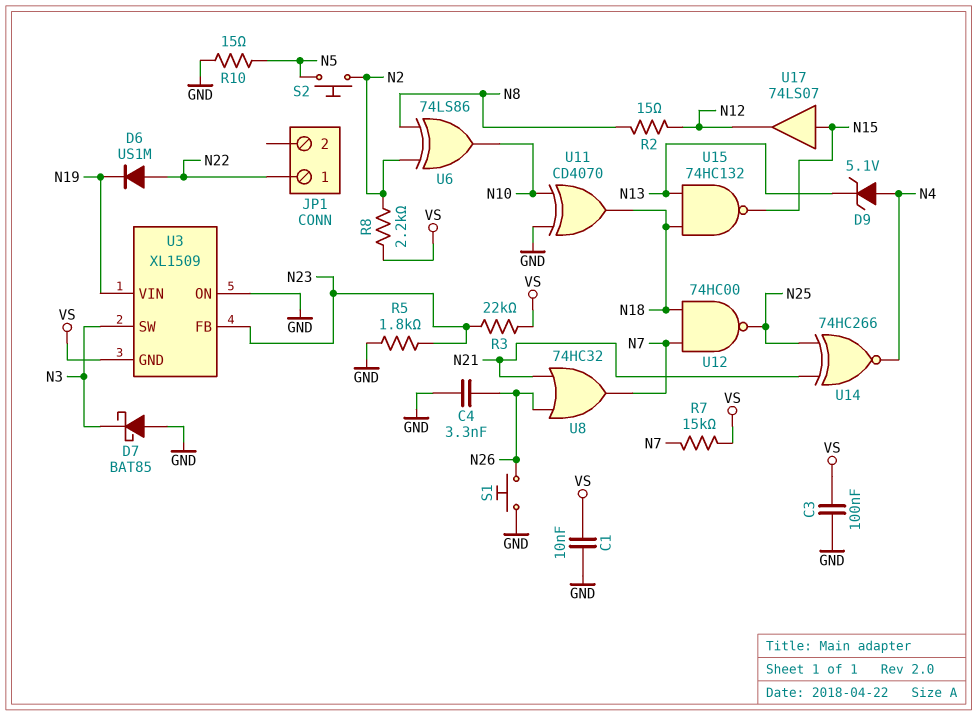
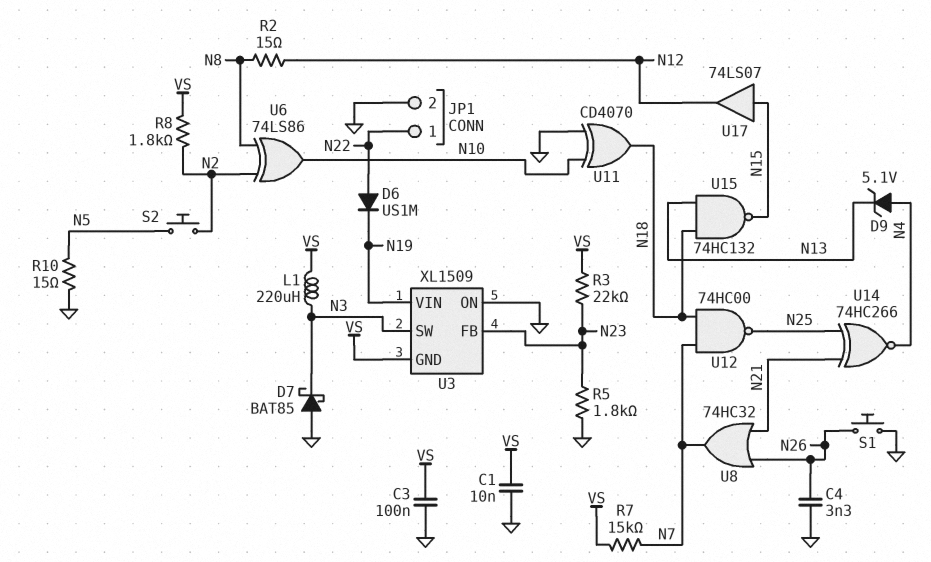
JP1 pin 2: none -> GND
L1: none -> 220uH (N3, VS)
R8: 2.2k (N2, VS) -> 1.8k (N2, VS)

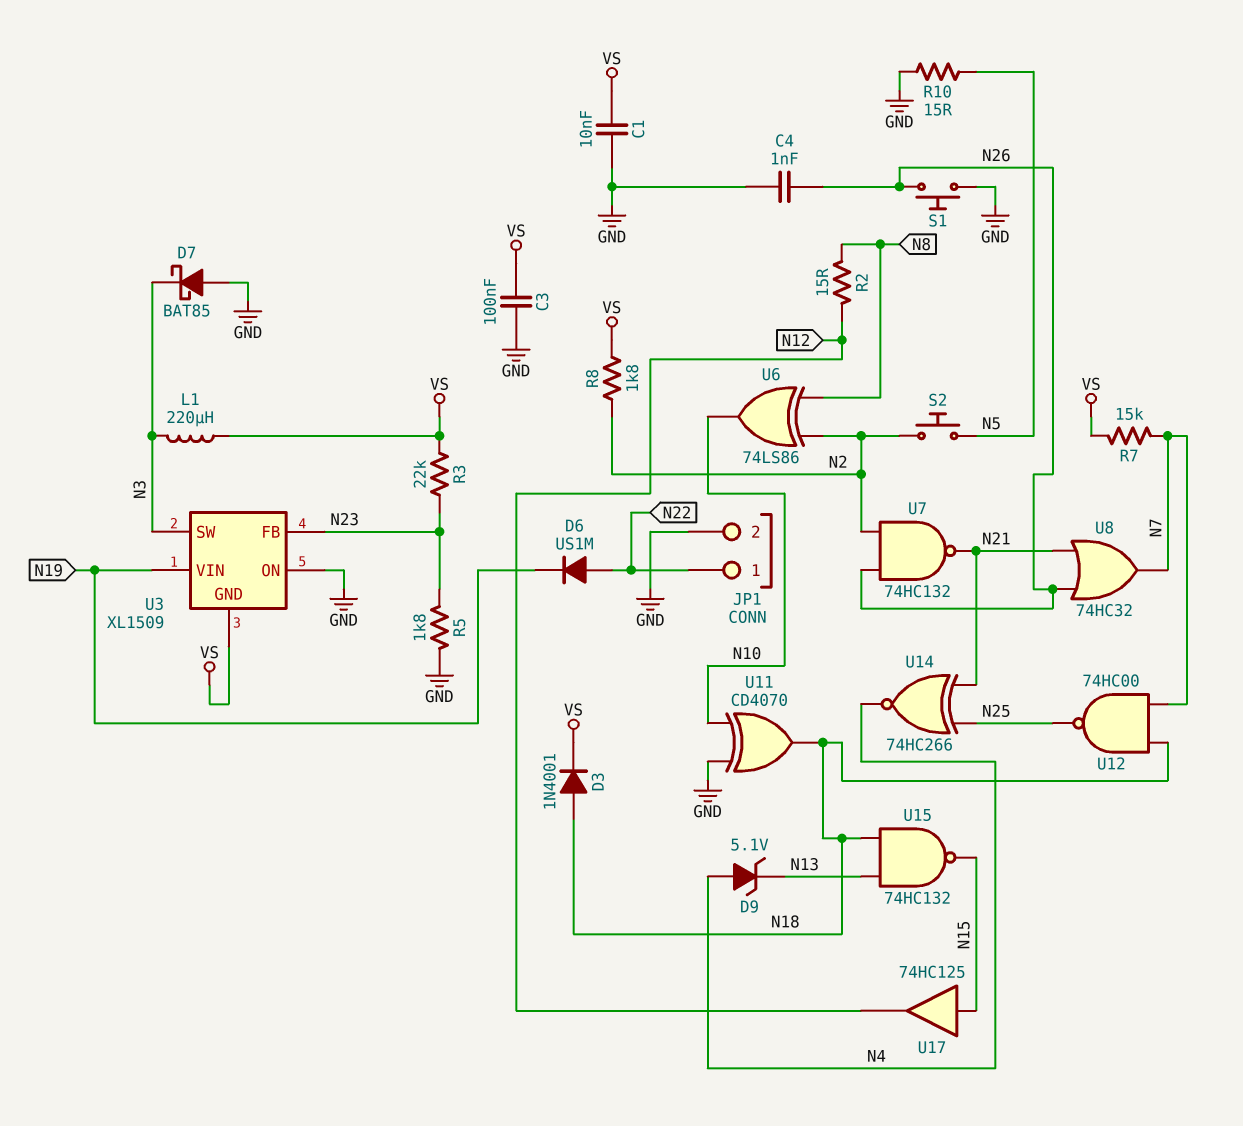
C4: 3.3nF (GND, N26) -> 1nF (GND, N26)
D3: none -> diode 1N4001 (A N18, K VS)
U7: none -> NAND 74HC132 (in N2, in N26, out N21)
U17: buffer 74LS07 (in N15, out N12) -> buffer 74HC125 (in N15, out N12)

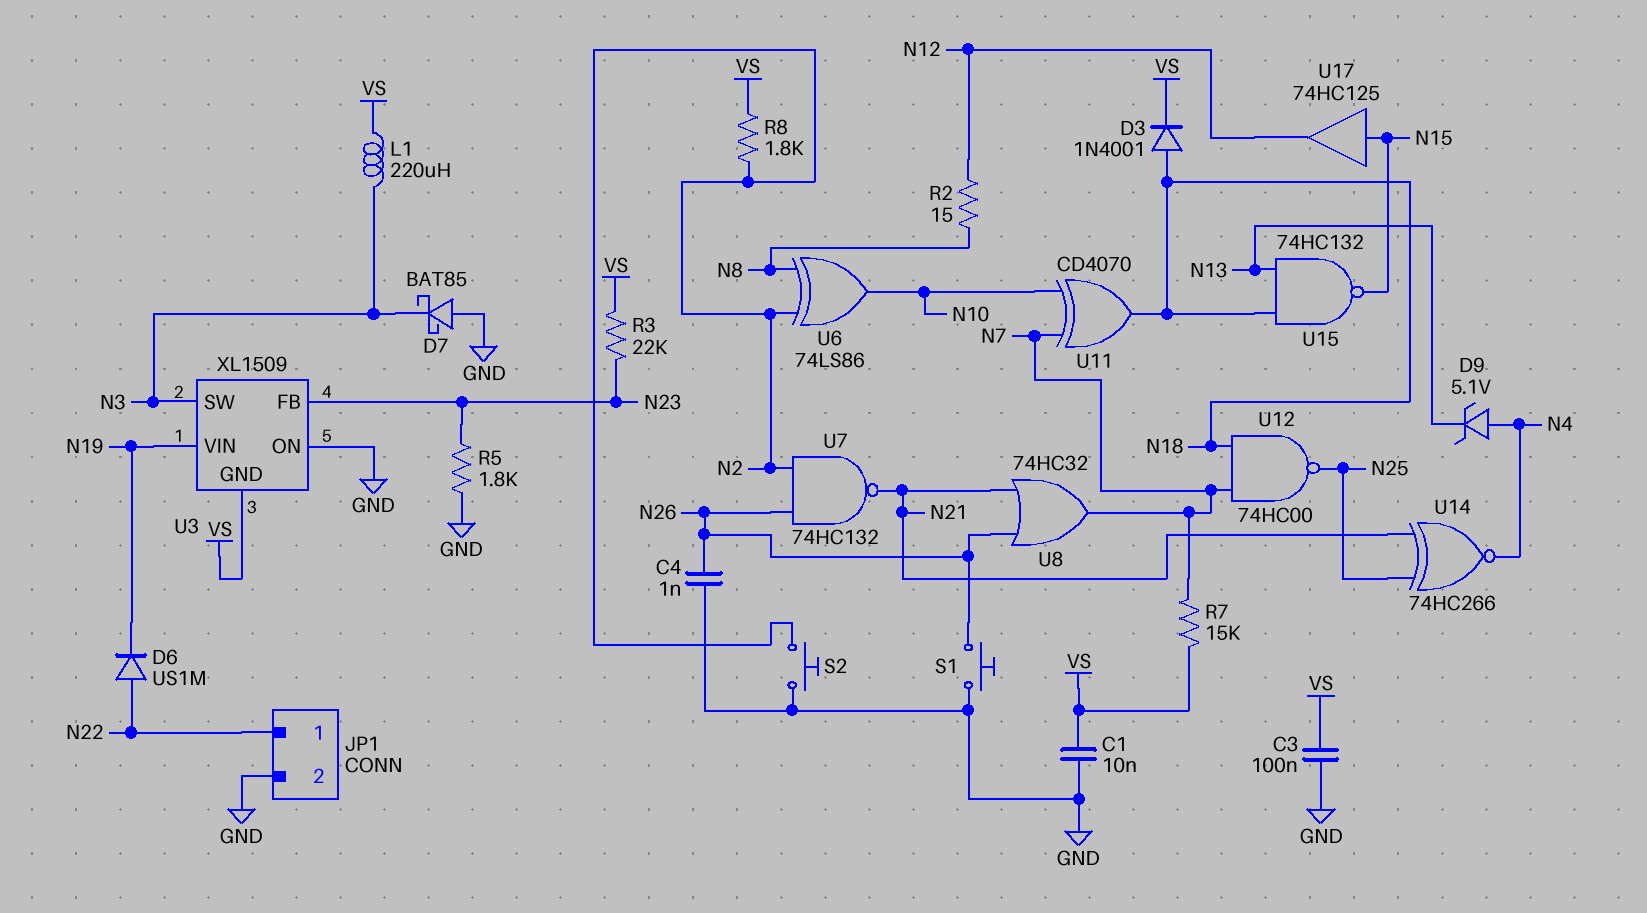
R10: 15 (GND, N5) -> none
S2: button (N2, N5) -> button (GND, N2)
U11: XOR CD4070 (in GND, in N10, out N18) -> XOR CD4070 (in N7, in N10, out N18)

